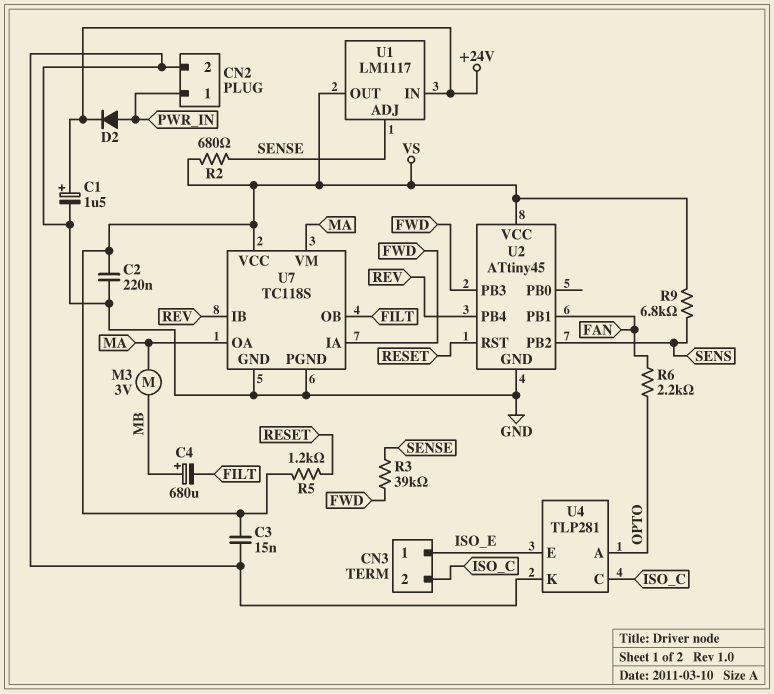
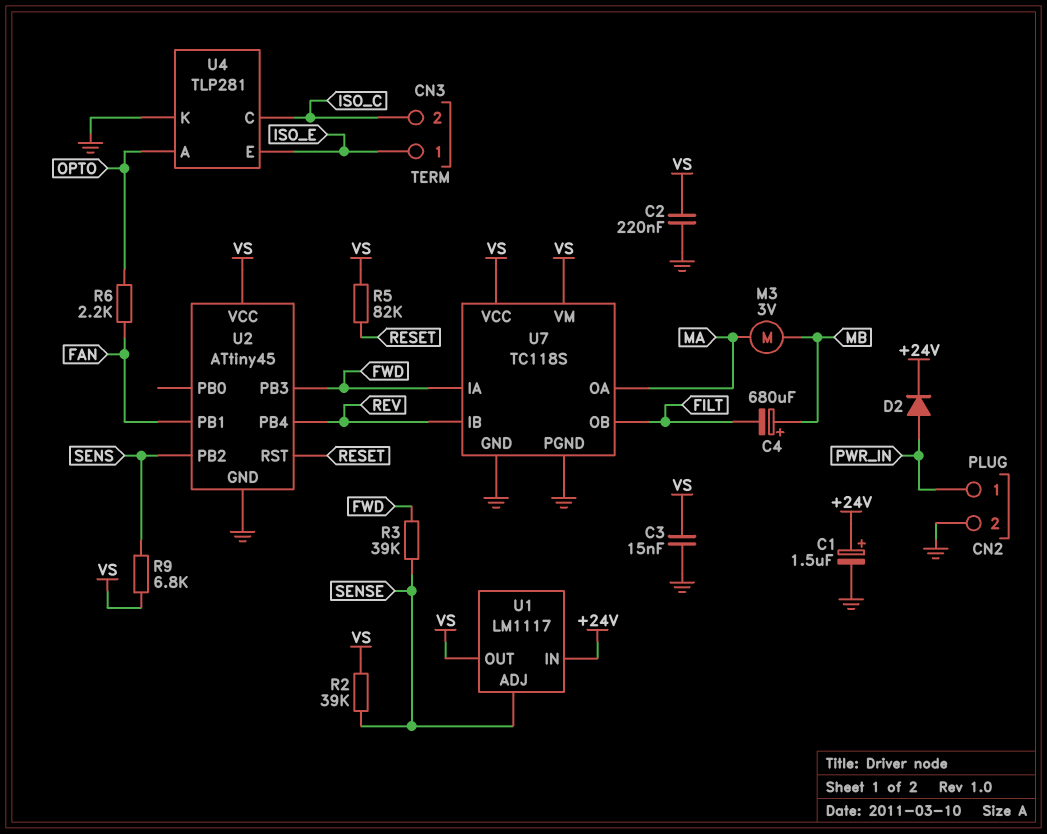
R2: 680 (SENSE, VS) -> 39k (SENSE, VS)
R5: 1.2k (RESET, VS) -> 82k (RESET, VS)
U7 pin VM: MA -> VS

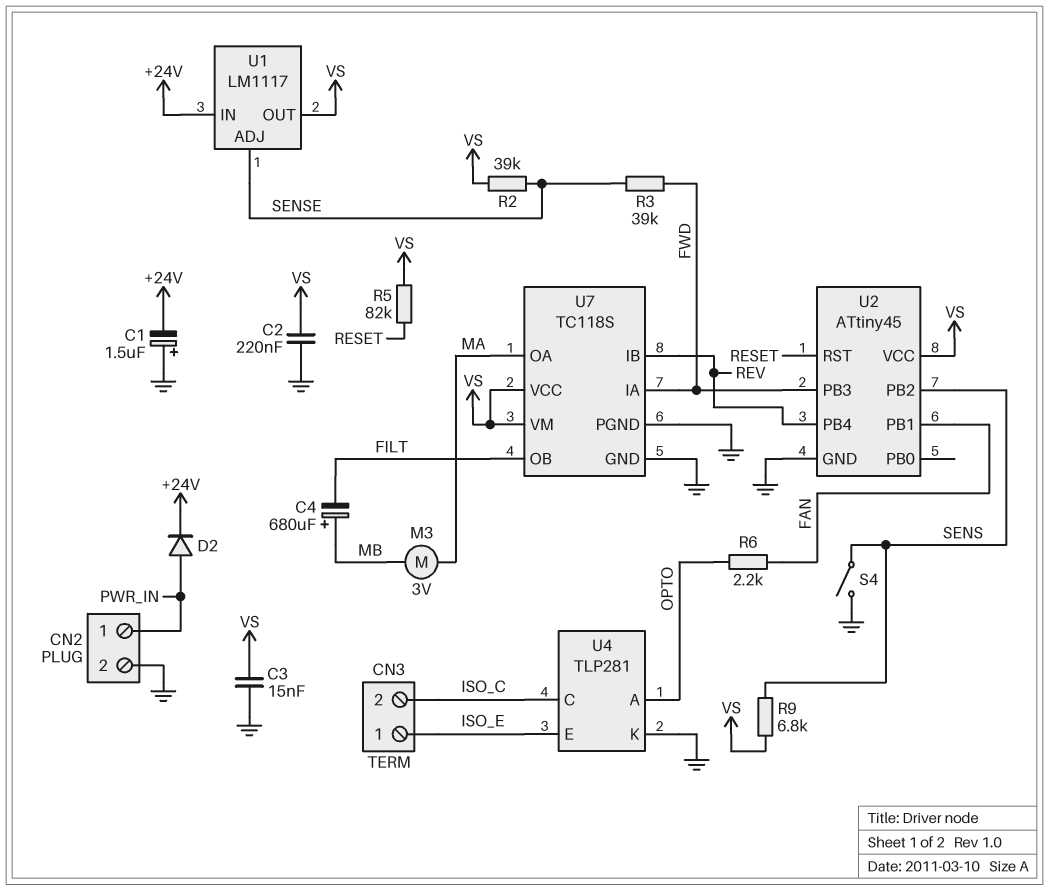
C1: 1.5uF (plus +24V, minus GND) -> 1.5uF (plus GND, minus +24V)
S4: none -> switch (GND, SENS)

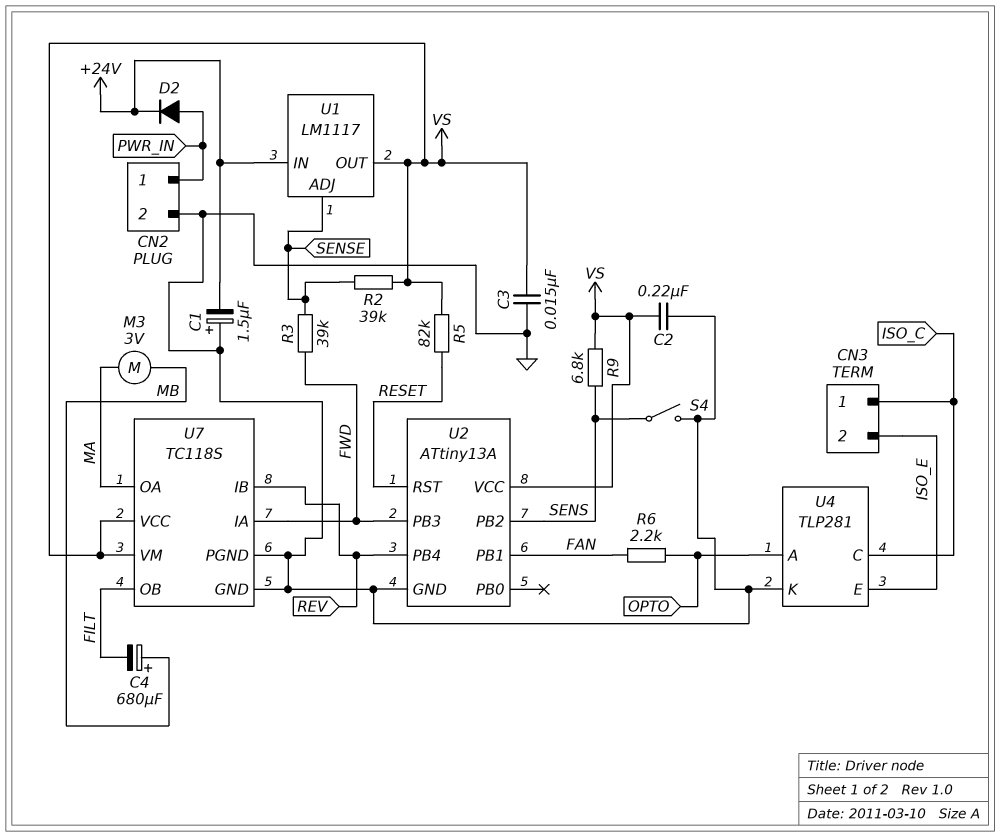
CN3 pin 1: ISO_E -> ISO_C
CN3 pin 2: ISO_C -> ISO_E
U2: ATtiny45 -> ATtiny13A

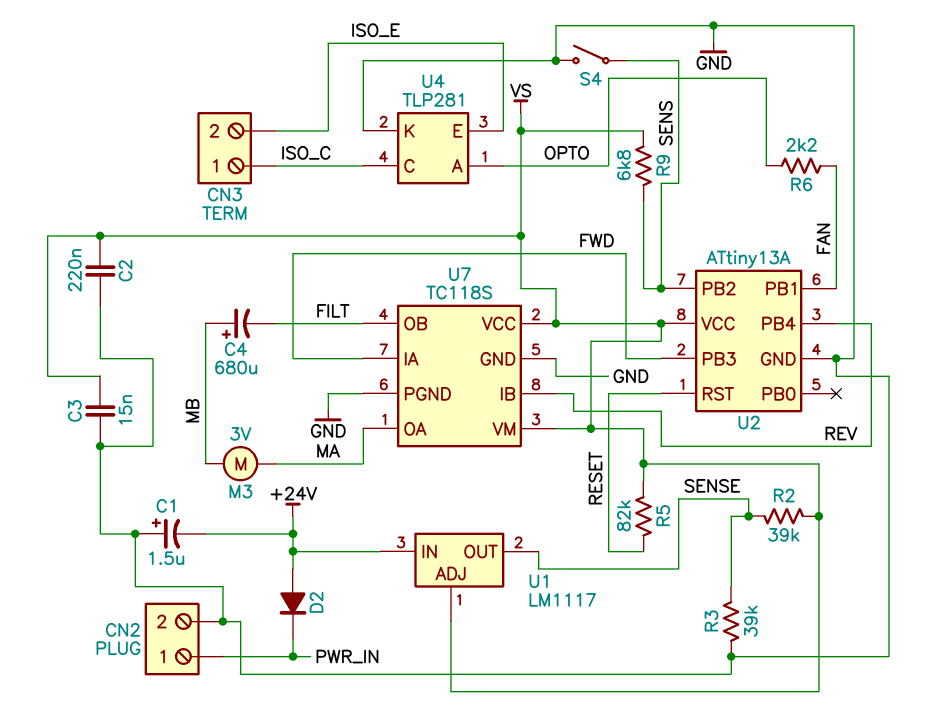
D2: diode (A PWR_IN, K +24V) -> diode (A +24V, K PWR_IN)
R3: 39k (FWD, SENSE) -> 39k (GND, SENSE)
U1 pin ADJ: SENSE -> VS
U1 pin OUT: VS -> SENSE

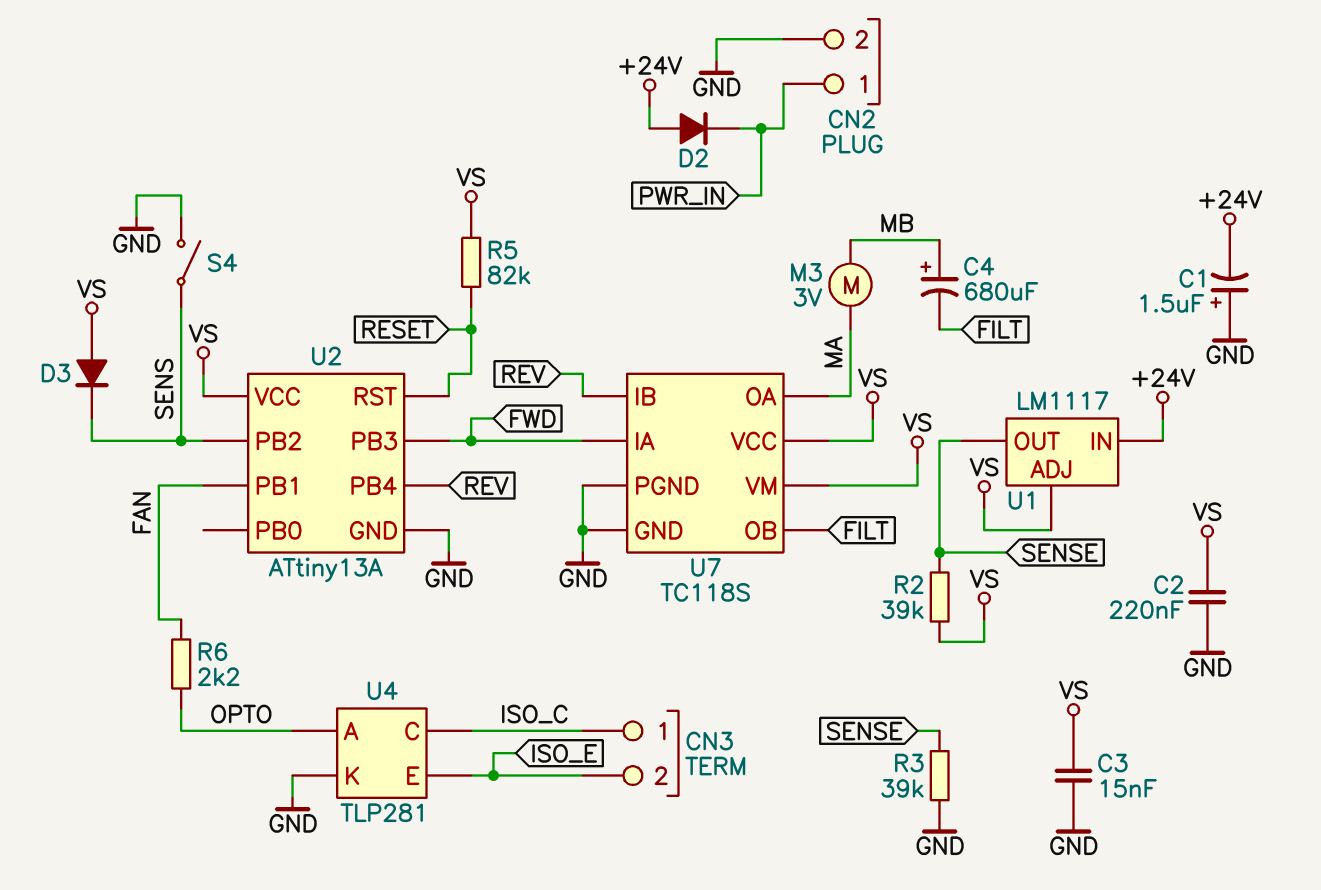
D3: none -> diode (A VS, K SENS)
R9: 6.8k (SENS, VS) -> none

